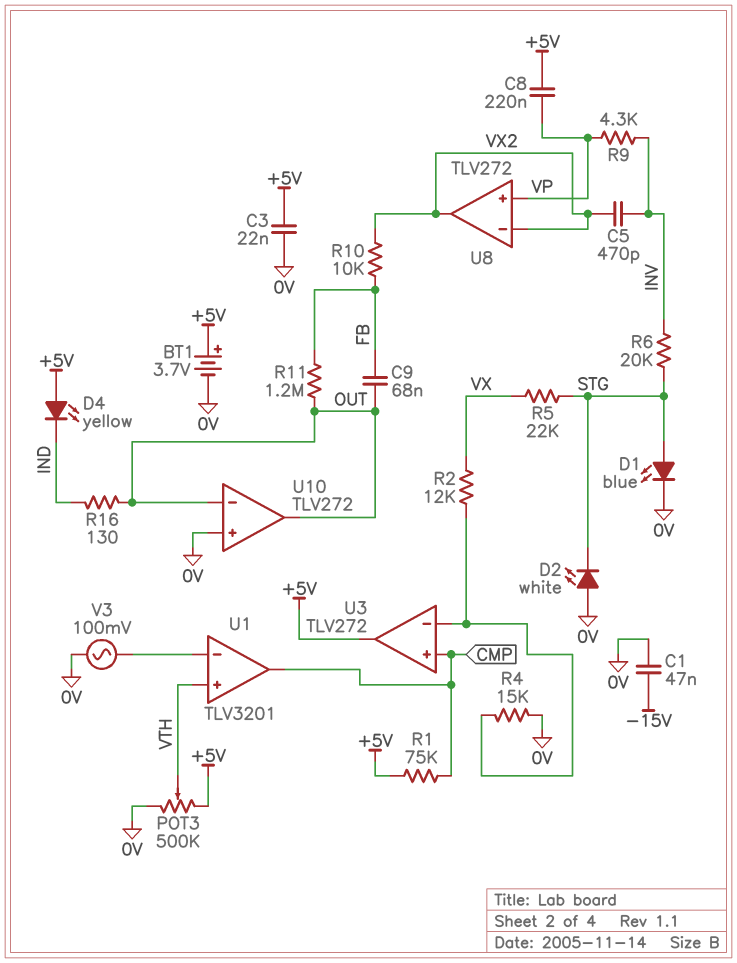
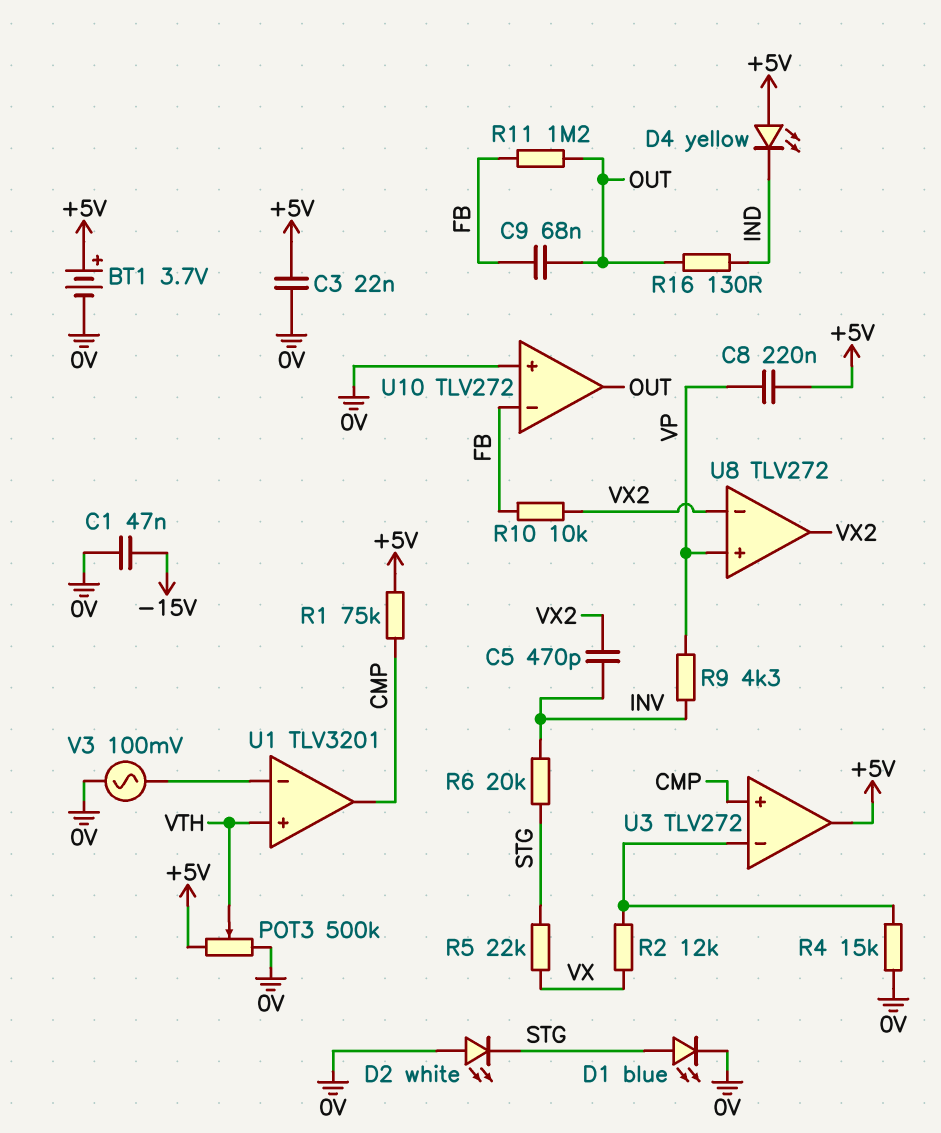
U10 pin in-: OUT -> FB

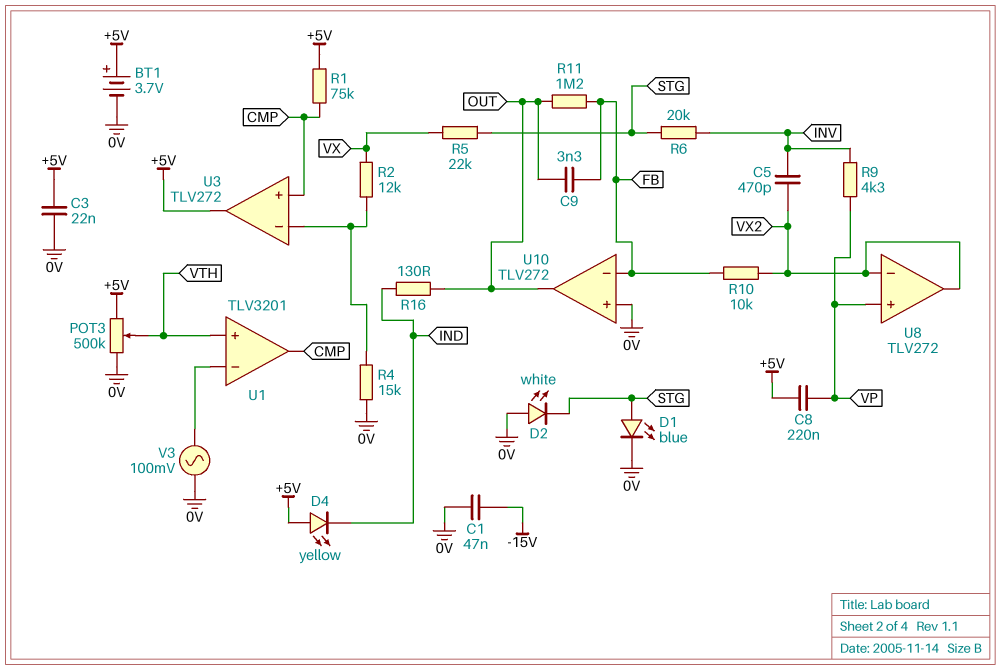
C9: 68nF (FB, OUT) -> 3.3nF (FB, OUT)

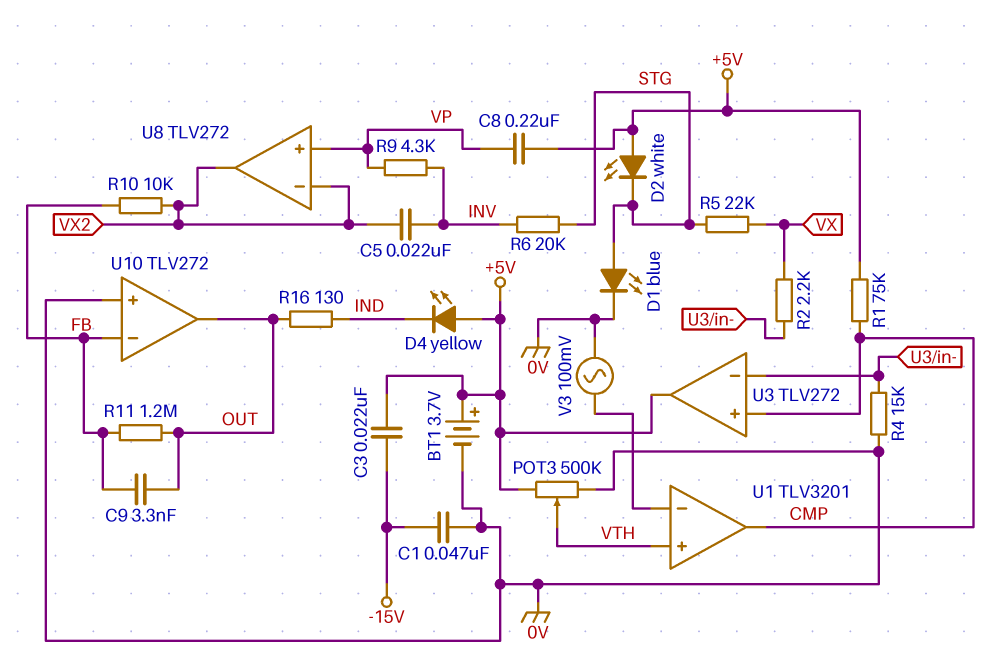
C3: 22nF (+5V, 0V) -> 22nF (+5V, -15V)
C5: 470pF (INV, VX2) -> 22nF (INV, VX2)
D2: LED white (A 0V, K STG) -> LED white (A +5V, K STG)
R2: 12k (U3/in-, VX) -> 2.2k (U3/in-, VX)

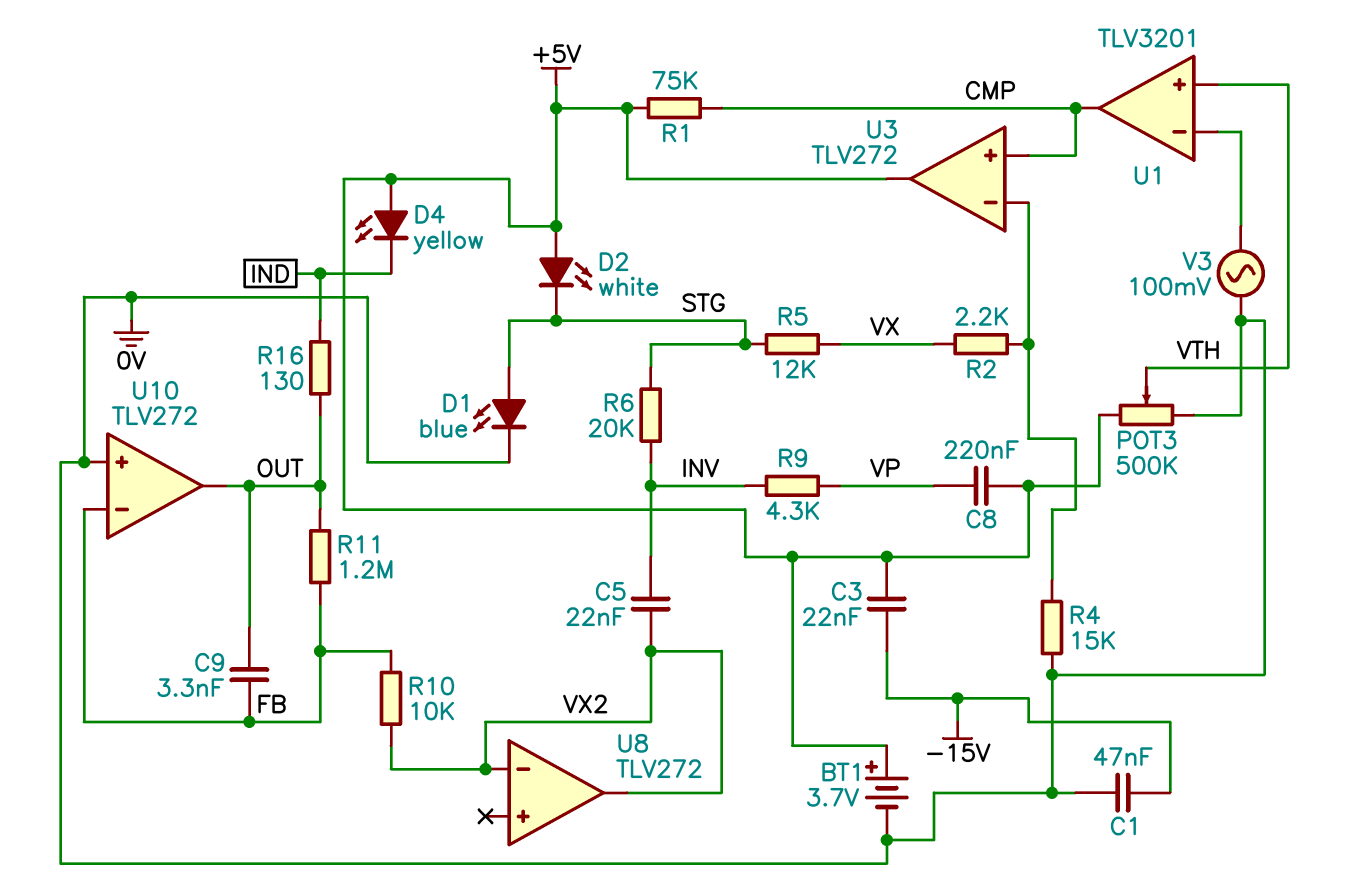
R5: 22k (STG, VX) -> 12k (STG, VX)
U8 pin in+: VP -> none

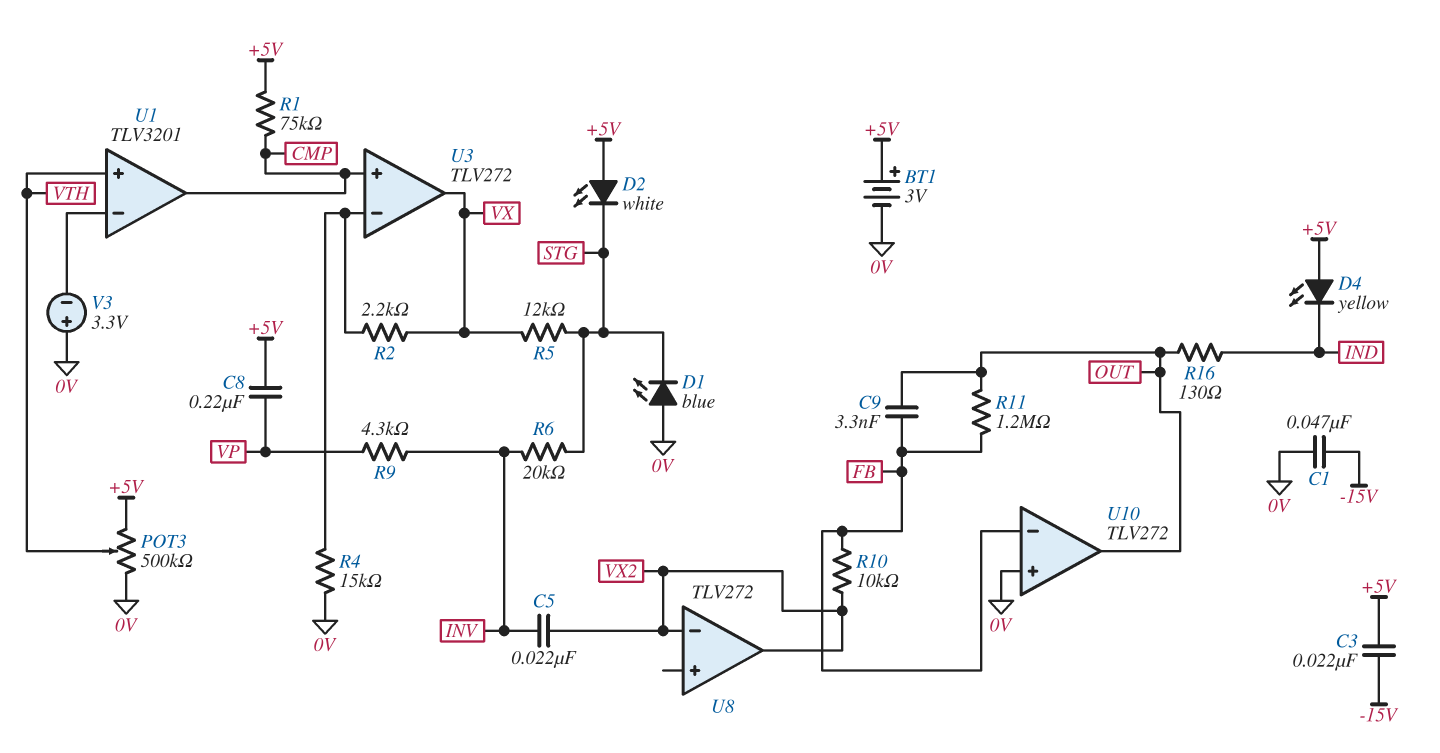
BT1: 3.7V (plus +5V, minus 0V) -> 3V (plus +5V, minus 0V)
D1: LED blue (A STG, K 0V) -> LED blue (A 0V, K STG)
U3 pin out: +5V -> VX
V3: AC 100mV (0V, U1/in-) -> 3.3V (plus 0V, minus U1/in-)

